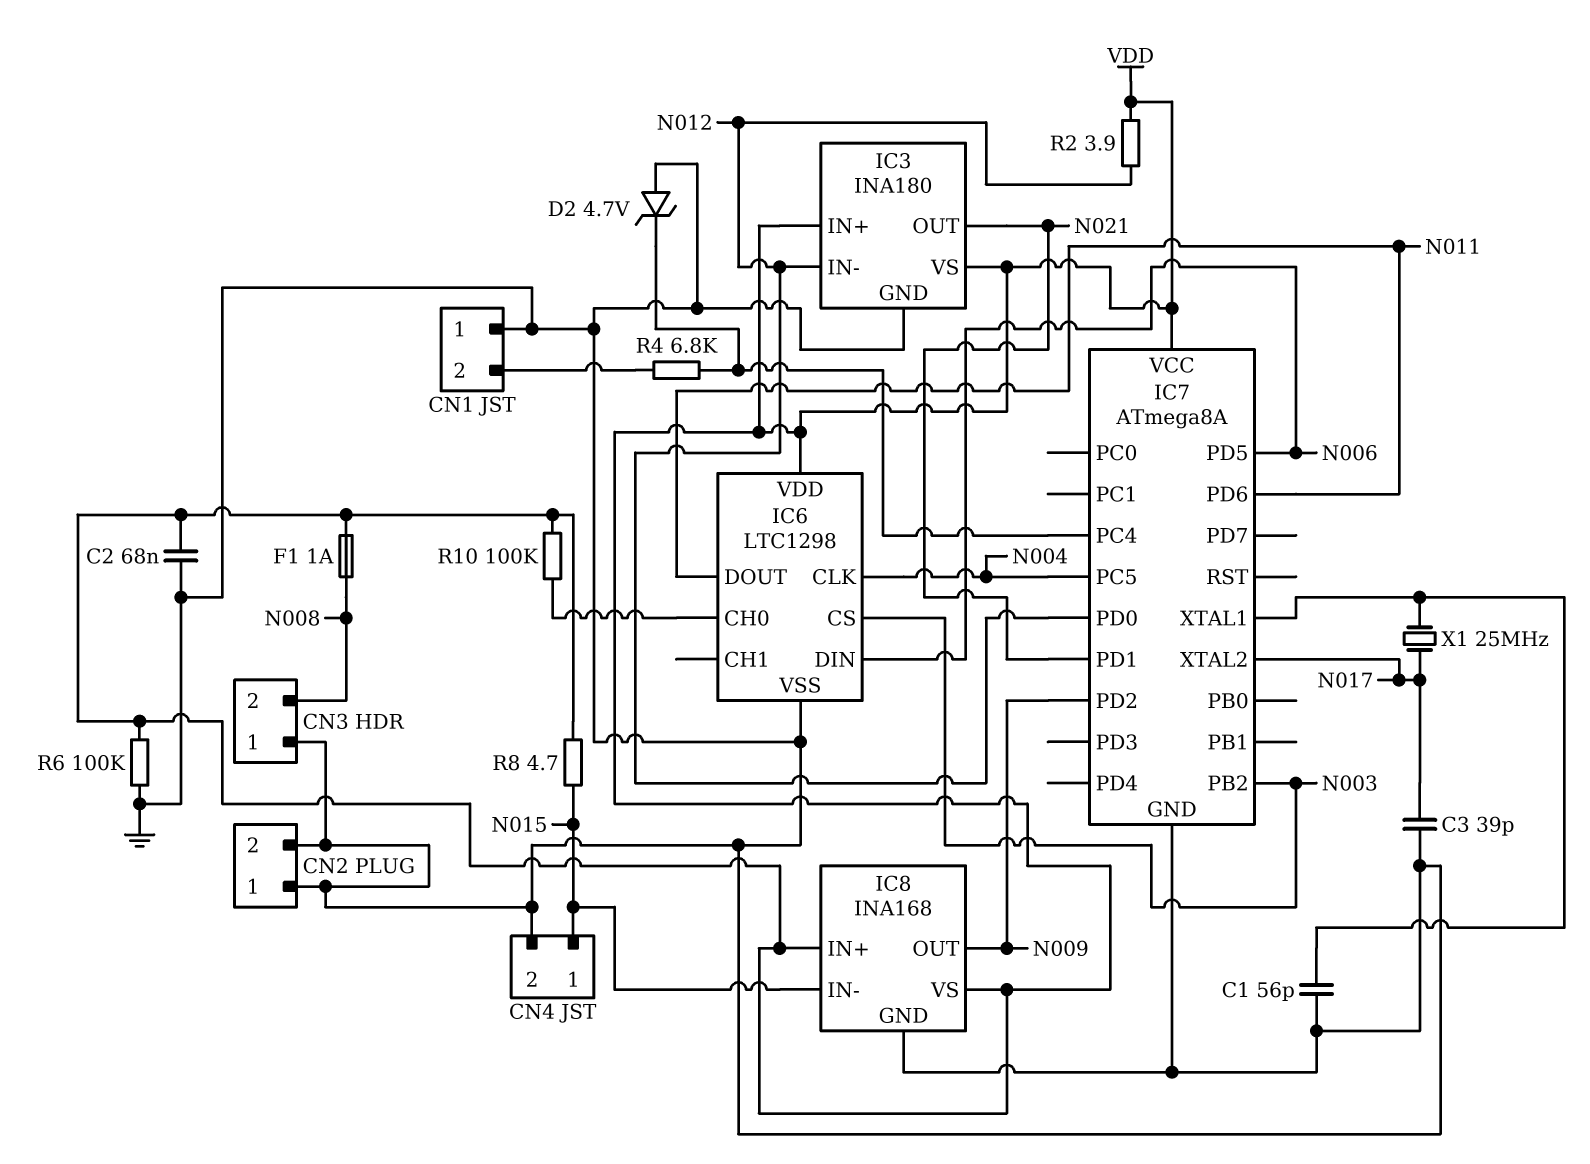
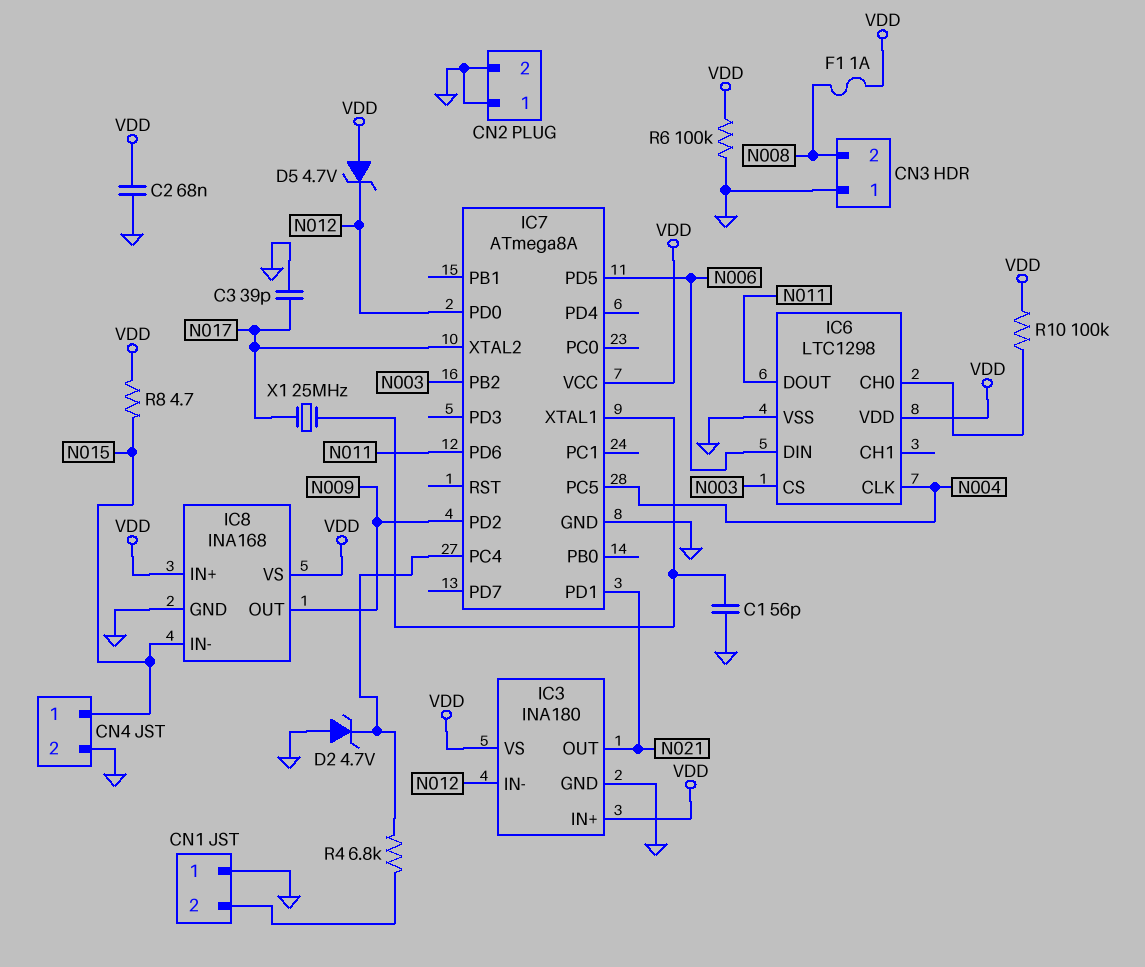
D5: none -> zener 4.7V (A VDD, K N012)
R2: 3.9 (N012, VDD) -> none

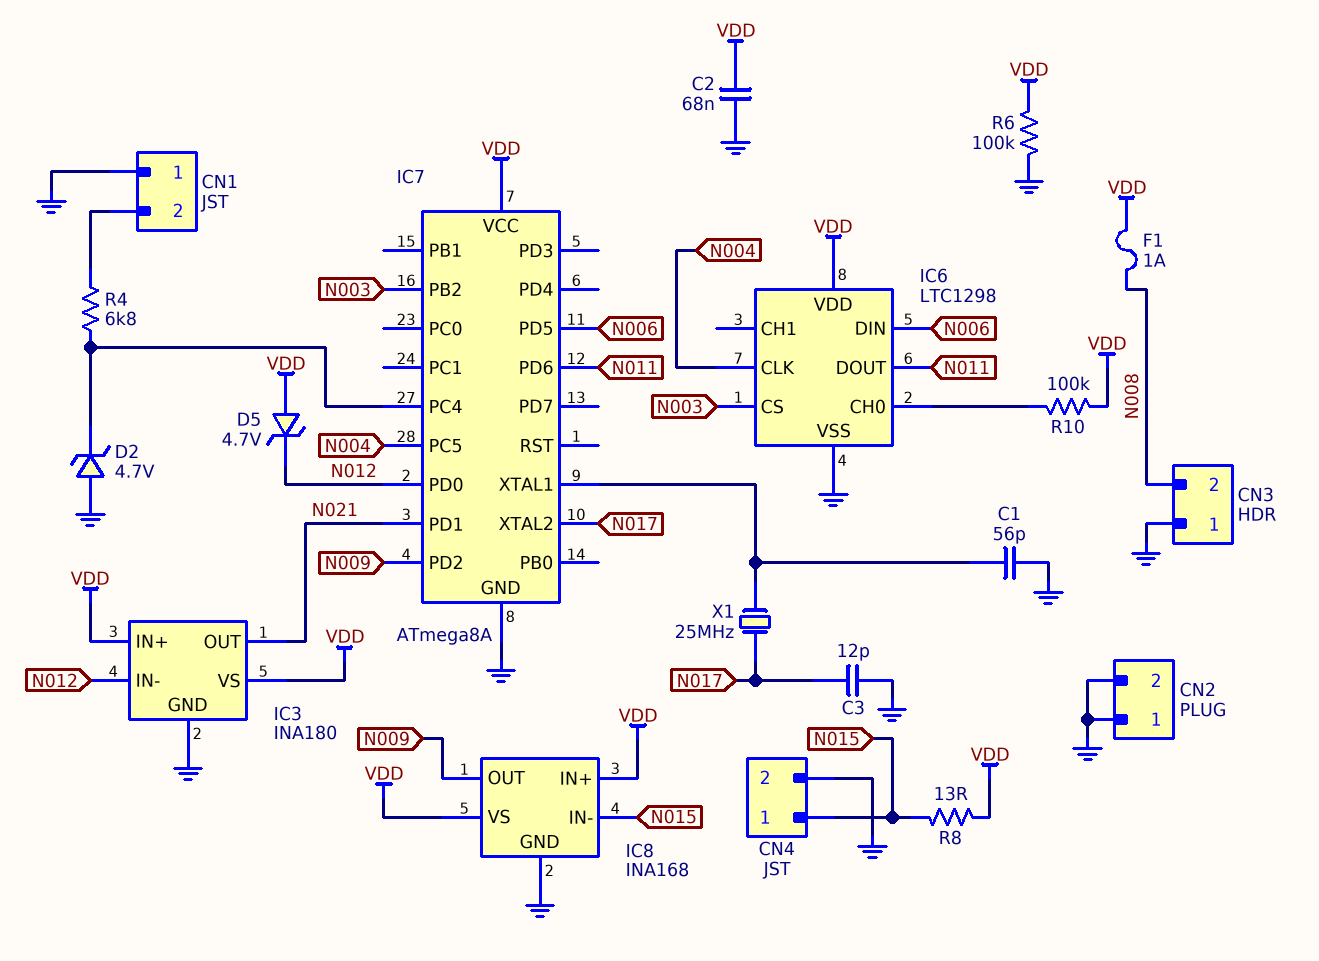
C3: 39pF (GND, N017) -> 12pF (GND, N017)
R8: 4.7 (N015, VDD) -> 13 (N015, VDD)

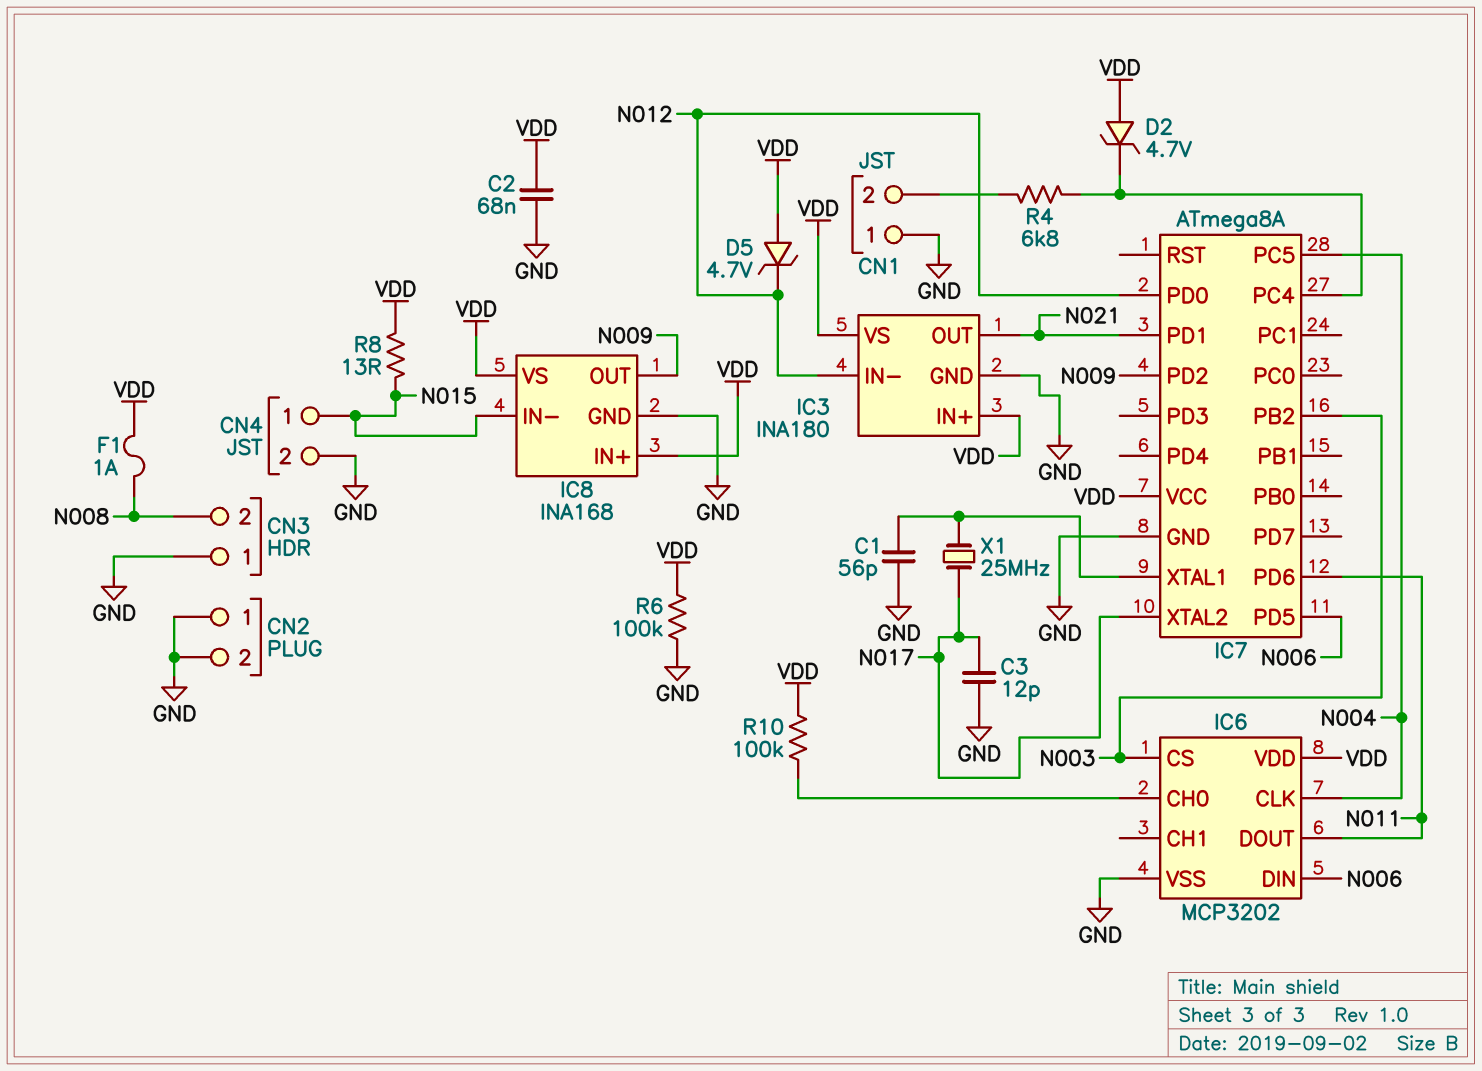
D2: zener 4.7V (A GND, K IC7/PC4) -> zener 4.7V (A VDD, K IC7/PC4)
IC6: LTC1298 -> MCP3202

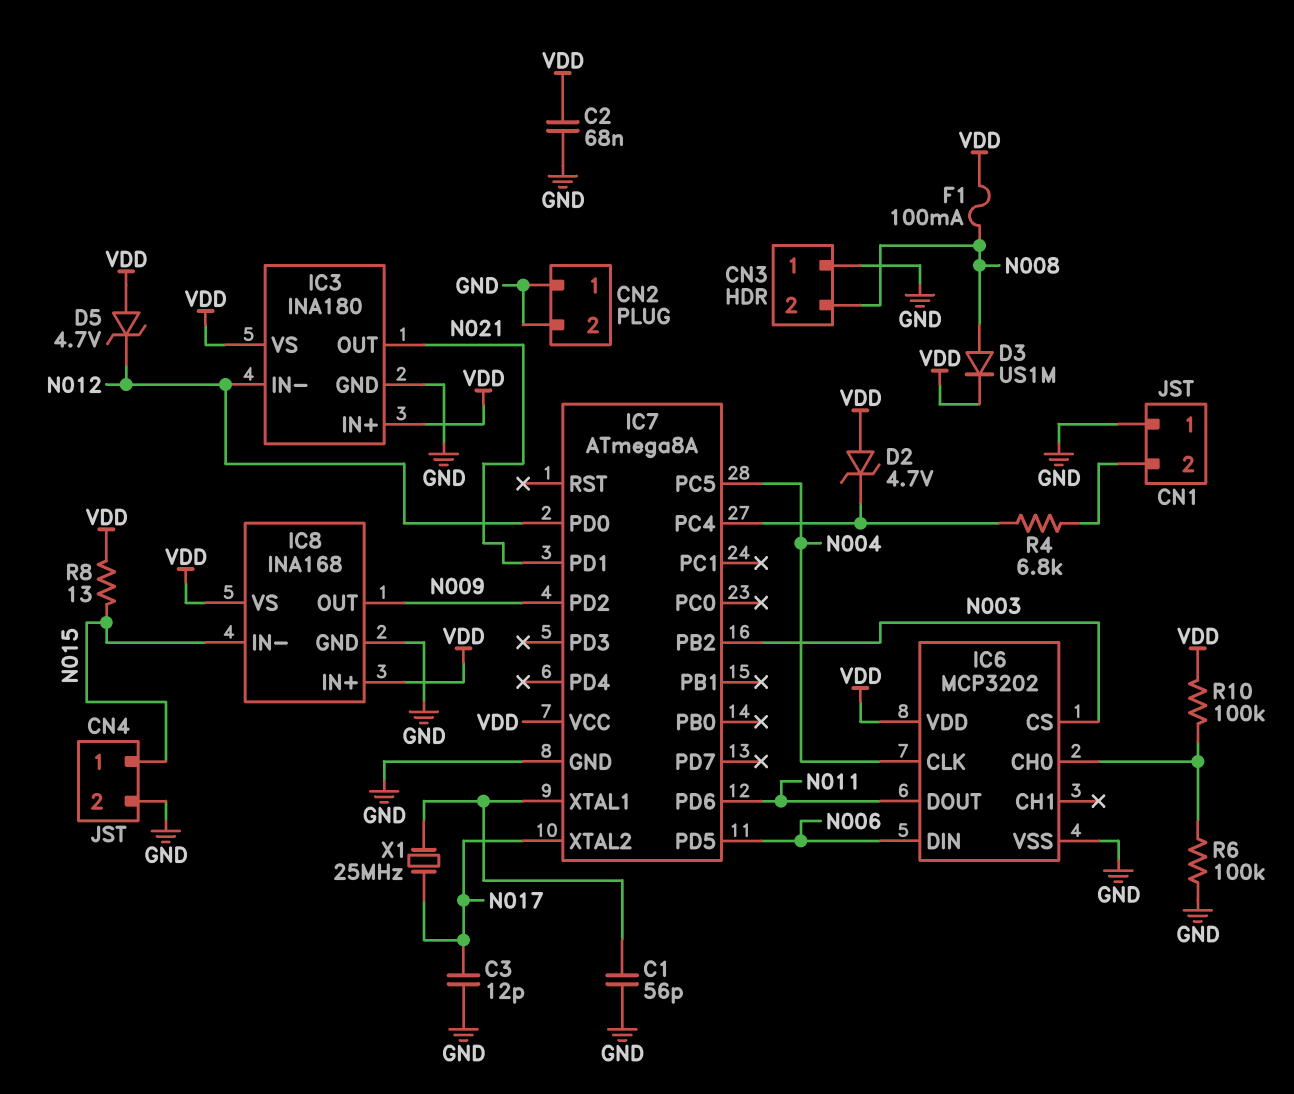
D3: none -> diode US1M (A N008, K VDD)
F1: 1A (N008, VDD) -> 100mA (N008, VDD)
R6: 100k (GND, VDD) -> 100k (GND, IC6/CH0)

